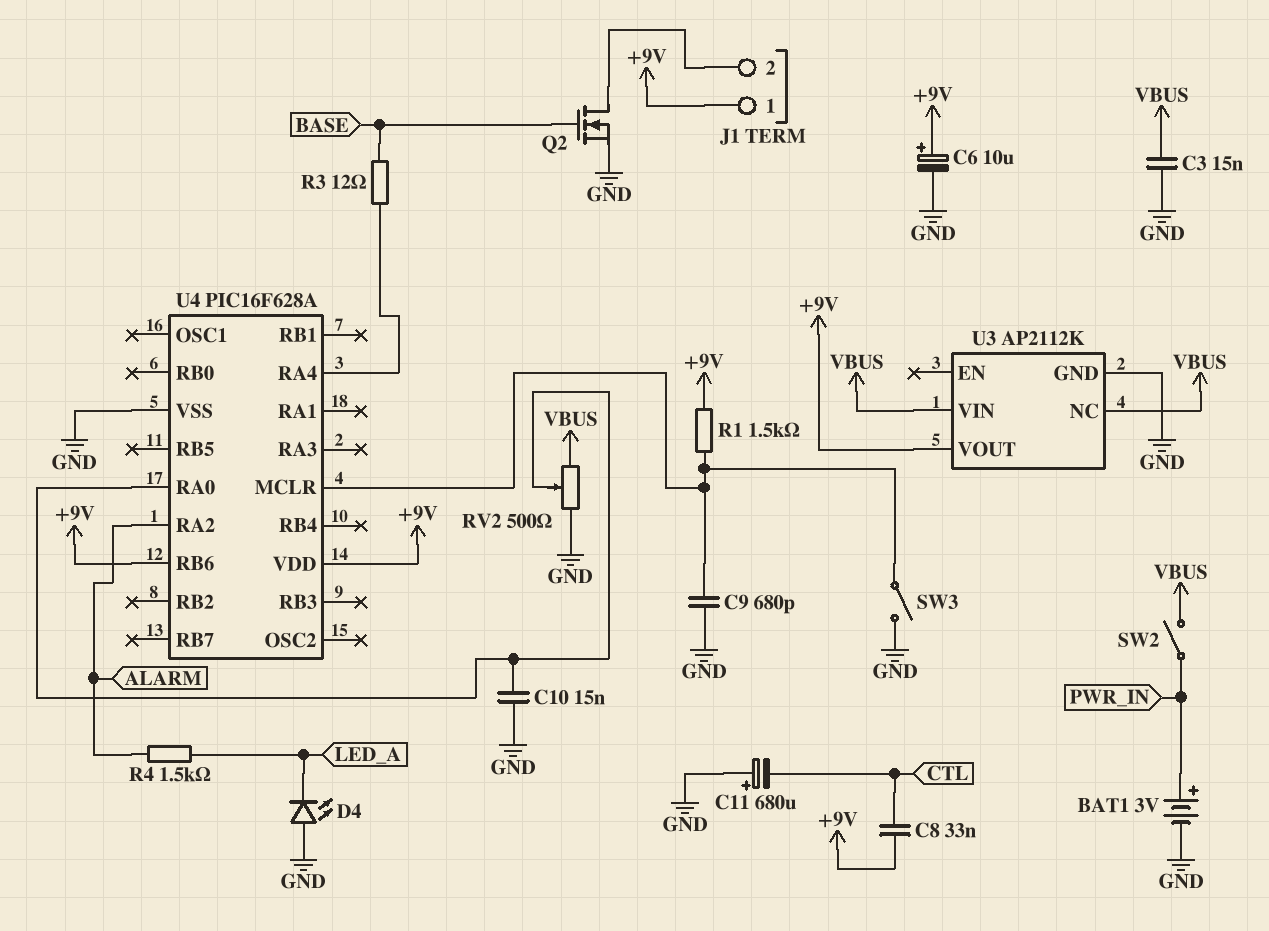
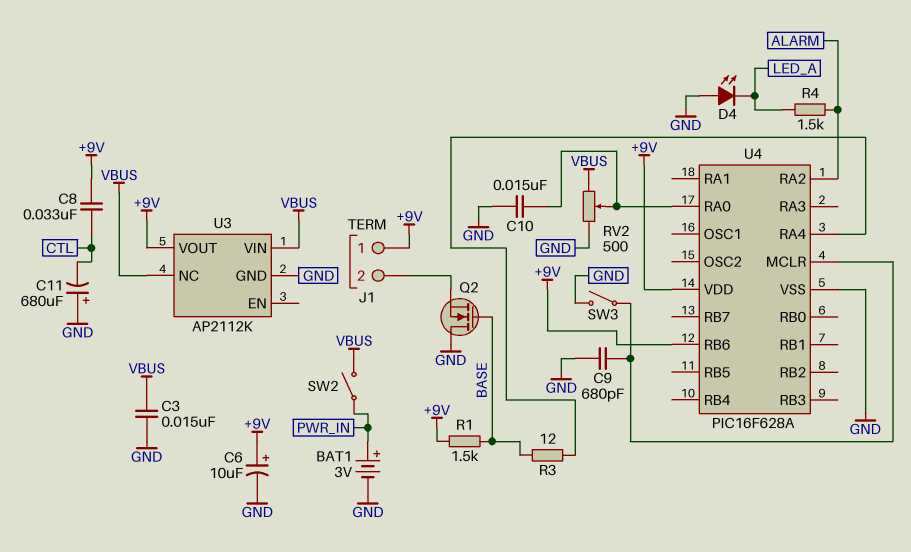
Q2: NMOS (G BASE, D J1/2, S GND) -> NMOS (G BASE, D GND, S J1/2)
R1: 1.5k (+9V, U4/MCLR) -> 1.5k (+9V, BASE)

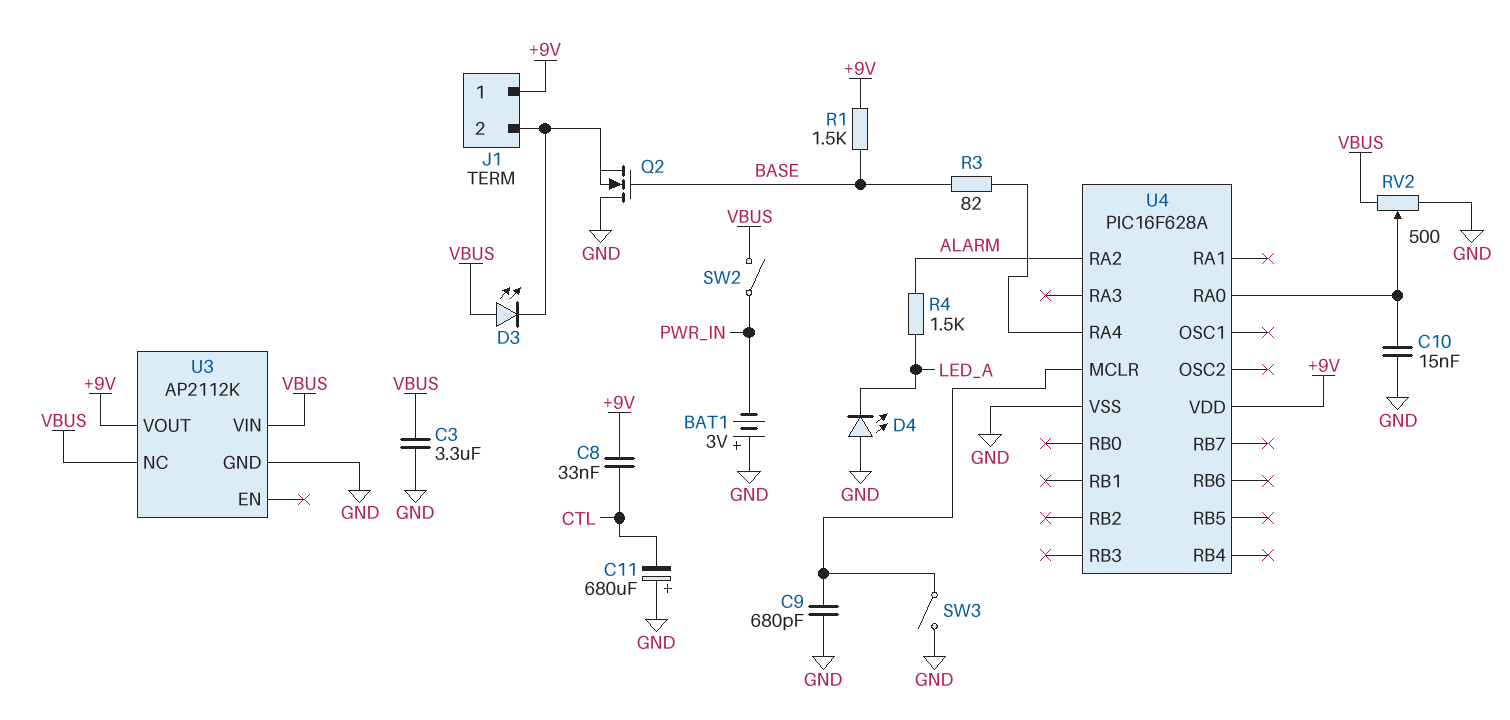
BAT1: 3V (plus PWR_IN, minus GND) -> 3V (plus GND, minus PWR_IN)
C3: 15nF (GND, VBUS) -> 3.3uF (GND, VBUS)
C6: 10uF (plus +9V, minus GND) -> none
D3: none -> LED (A VBUS, K J1/2)
R3: 12 (BASE, U4/RA4) -> 82 (BASE, U4/RA4)
U4 pin RB6: +9V -> none

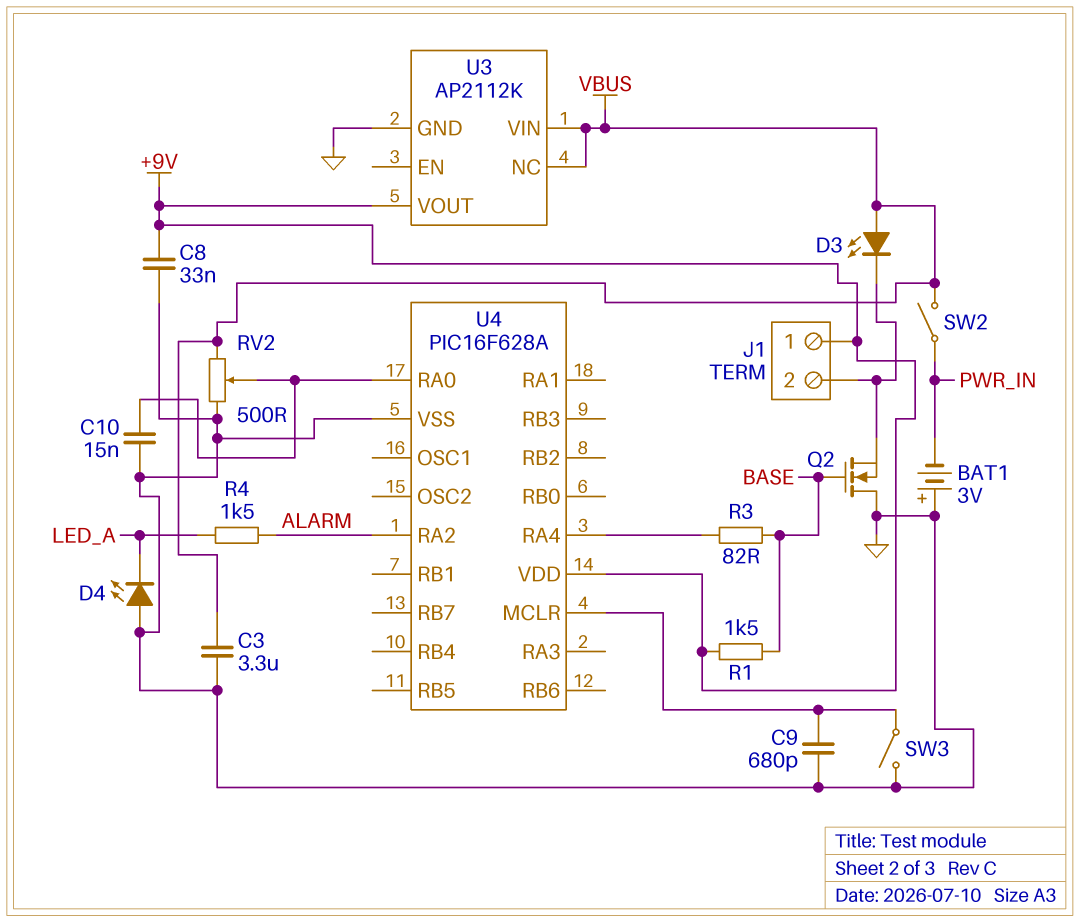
C8: 33nF (+9V, CTL) -> 33nF (+9V, GND)
C11: 680uF (plus GND, minus CTL) -> none

